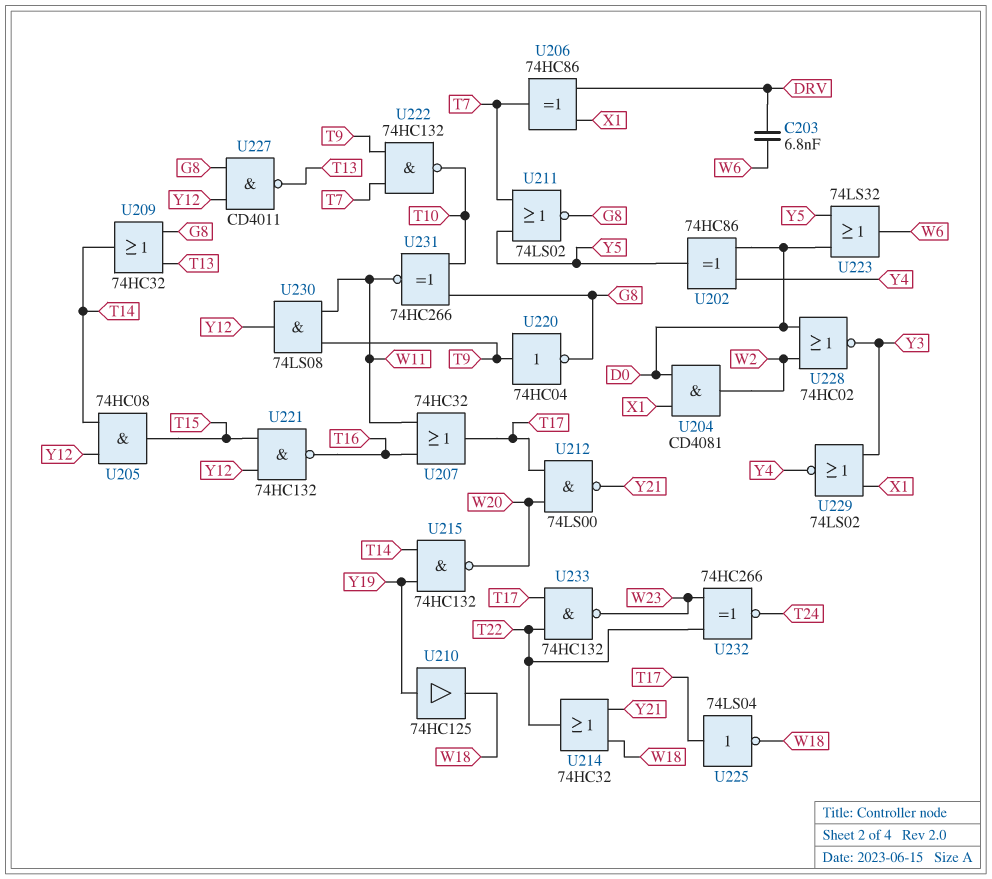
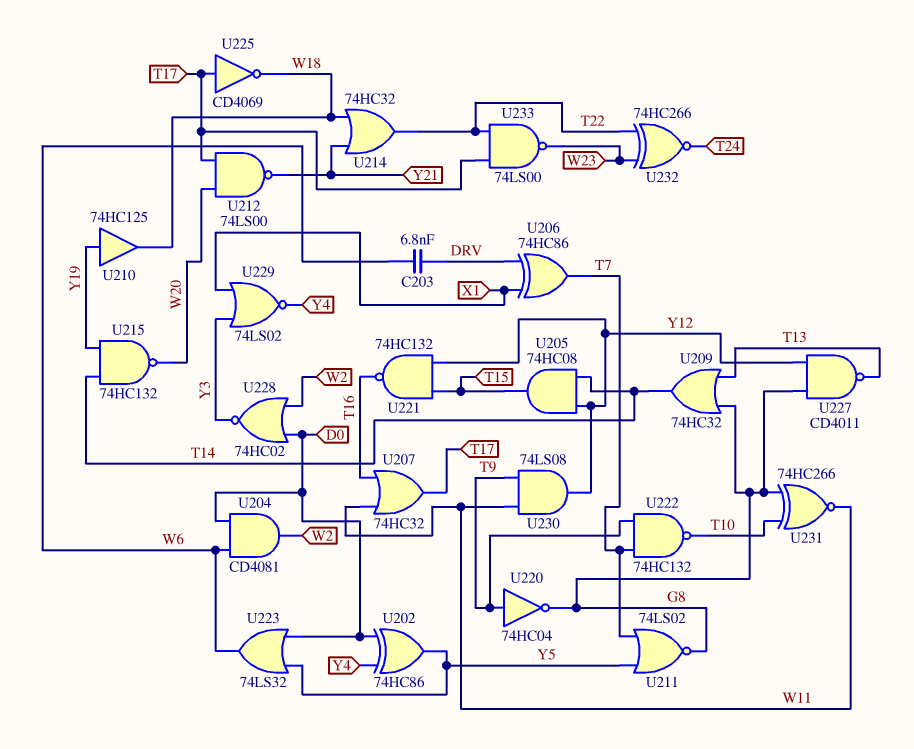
U204: AND CD4081 (in D0, in X1, out W2) -> AND CD4081 (in D0, in W6, out W2)
U225: NOT 74LS04 (in T17, out W18) -> NOT CD4069 (in T17, out W18)
U233: NAND 74HC132 (in T17, in T22, out W23) -> NAND 74LS00 (in T17, in T22, out W23)

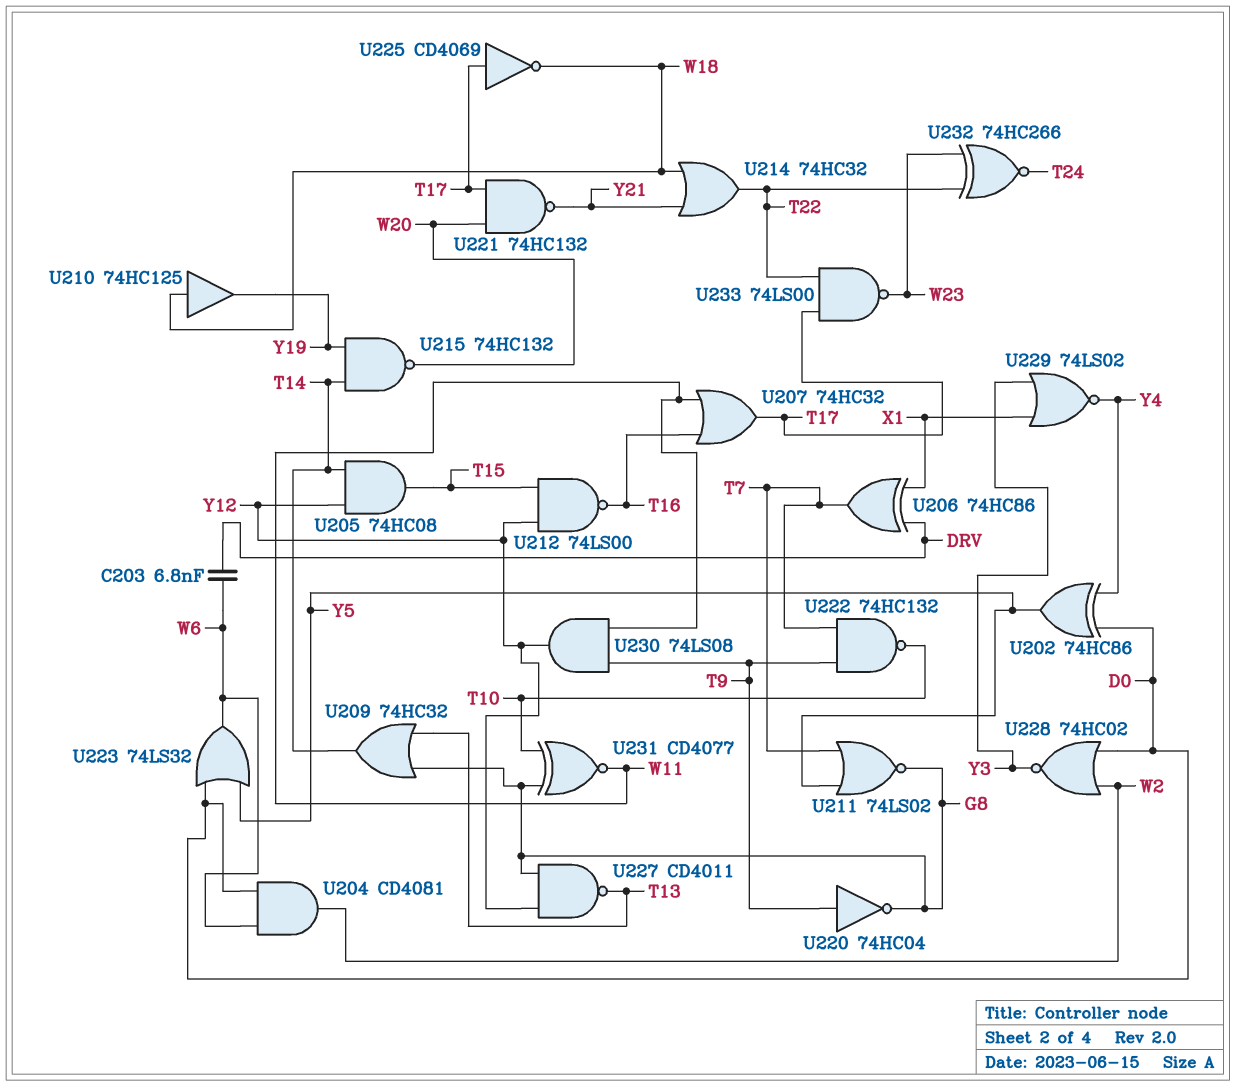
U210: buffer 74HC125 (in Y19, out W18) -> buffer 74HC125 (in W18, out Y19)
U212: NAND 74LS00 (in T17, in W20, out Y21) -> NAND 74LS00 (in T15, in Y12, out T16)
U221: NAND 74HC132 (in T15, in Y12, out T16) -> NAND 74HC132 (in T17, in W20, out Y21)
U231: XNOR 74HC266 (in G8, in T10, out W11) -> XNOR CD4077 (in G8, in T10, out W11)

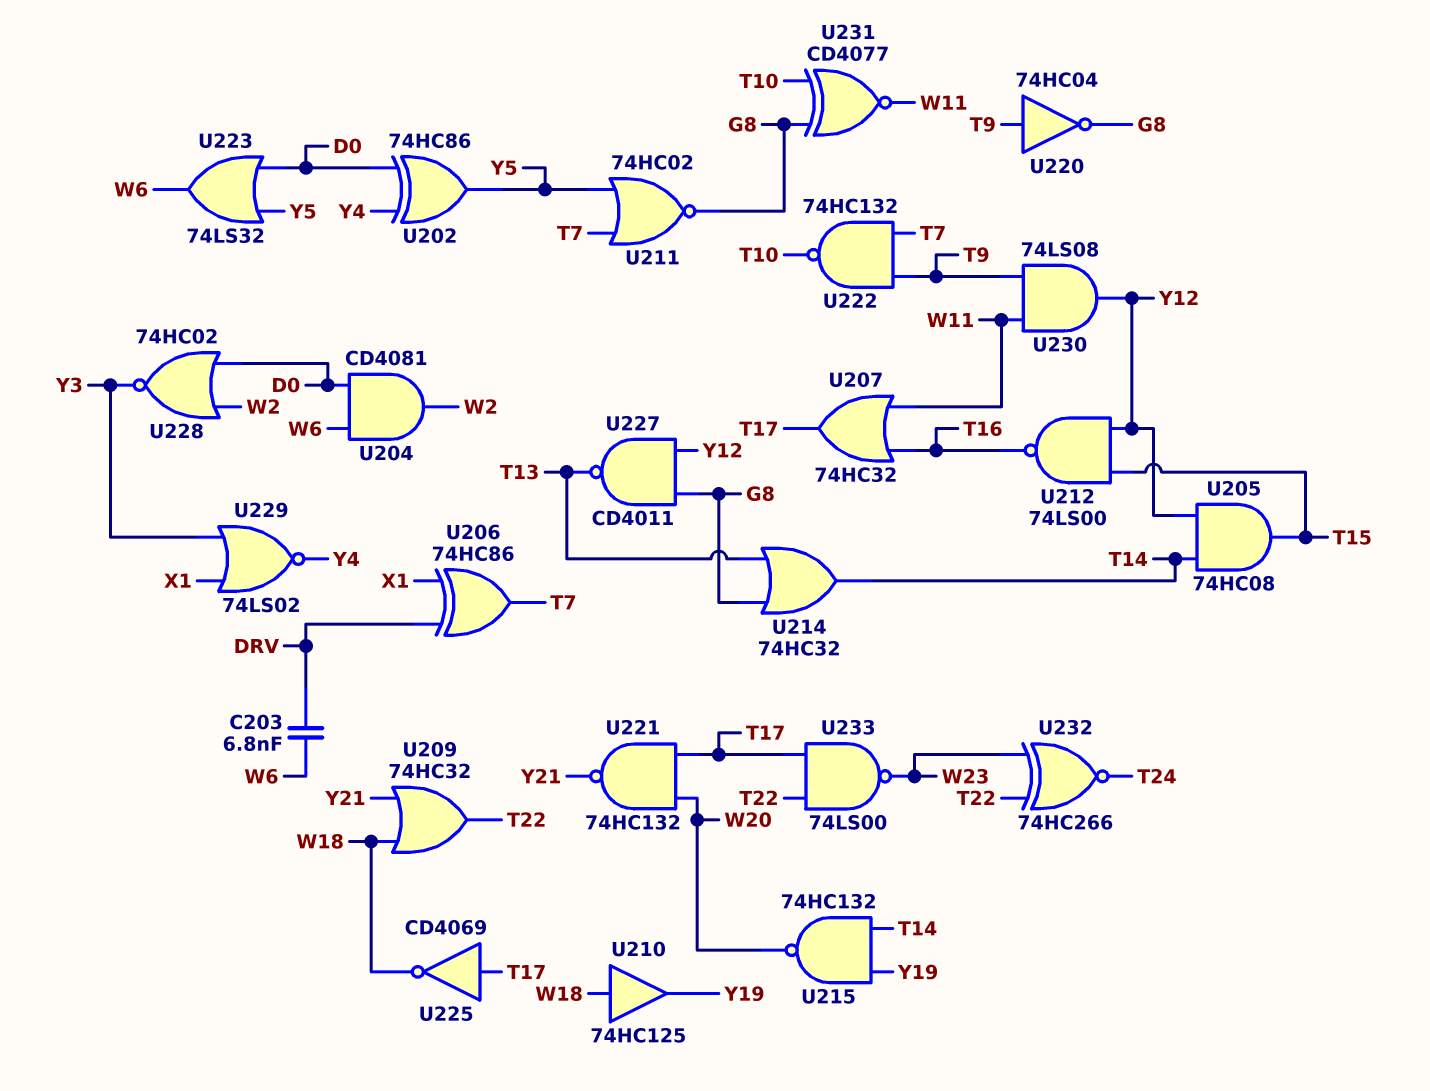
U209: OR 74HC32 (in G8, in T13, out T14) -> OR 74HC32 (in W18, in Y21, out T22)
U211: NOR 74LS02 (in T7, in Y5, out G8) -> NOR 74HC02 (in T7, in Y5, out G8)
U214: OR 74HC32 (in W18, in Y21, out T22) -> OR 74HC32 (in G8, in T13, out T14)

